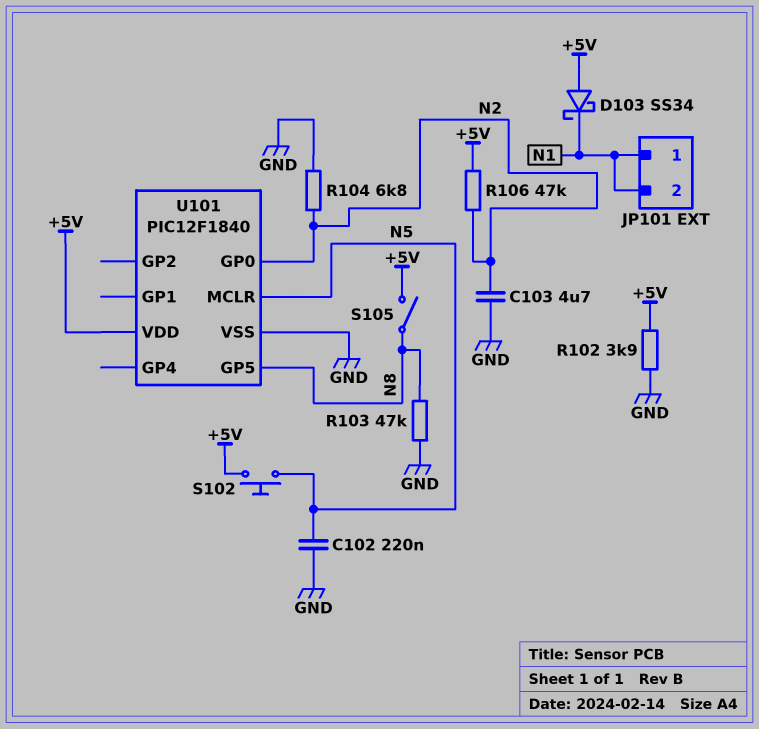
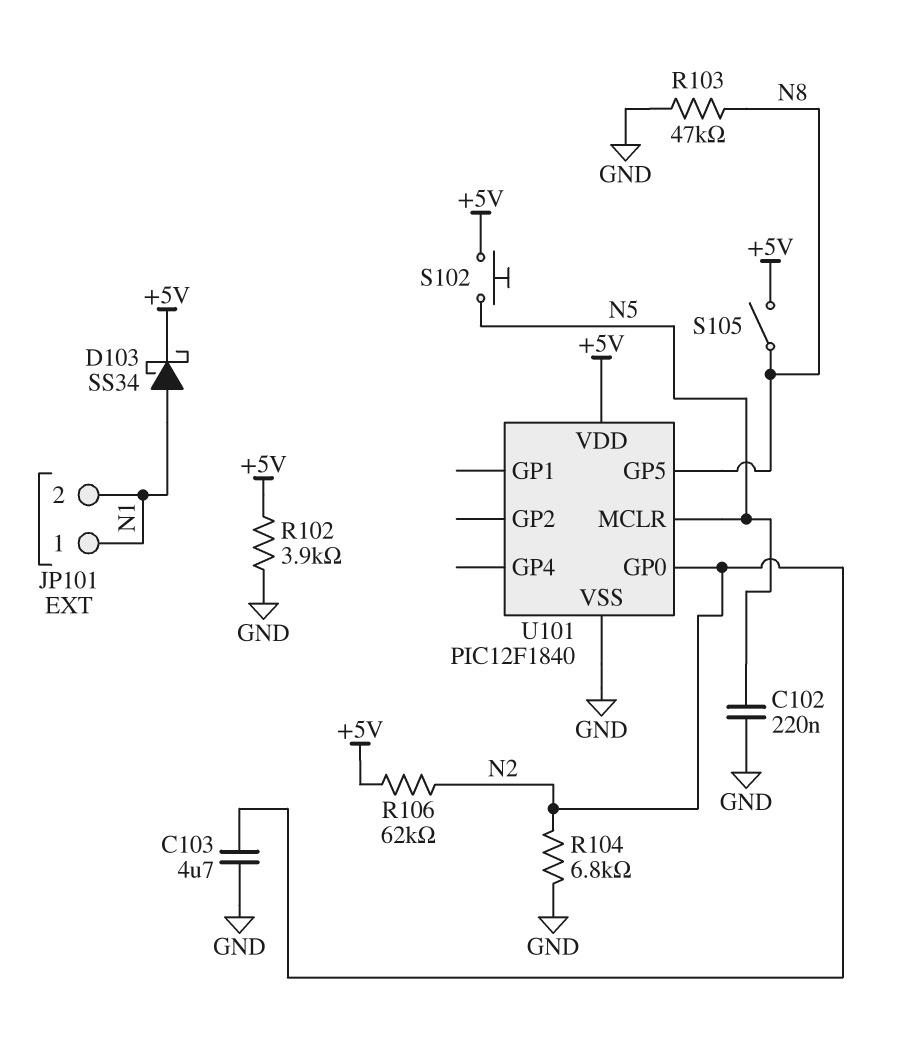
D103: schottky SS34 (A +5V, K N1) -> schottky SS34 (A N1, K +5V)
R106: 47k (+5V, N2) -> 62k (+5V, N2)

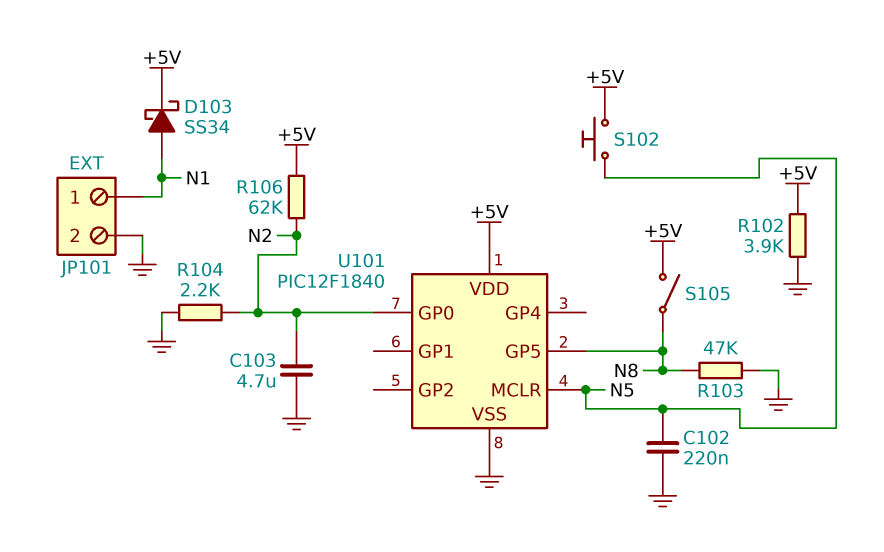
JP101 pin 2: N1 -> GND
R104: 6.8k (GND, N2) -> 2.2k (GND, N2)

